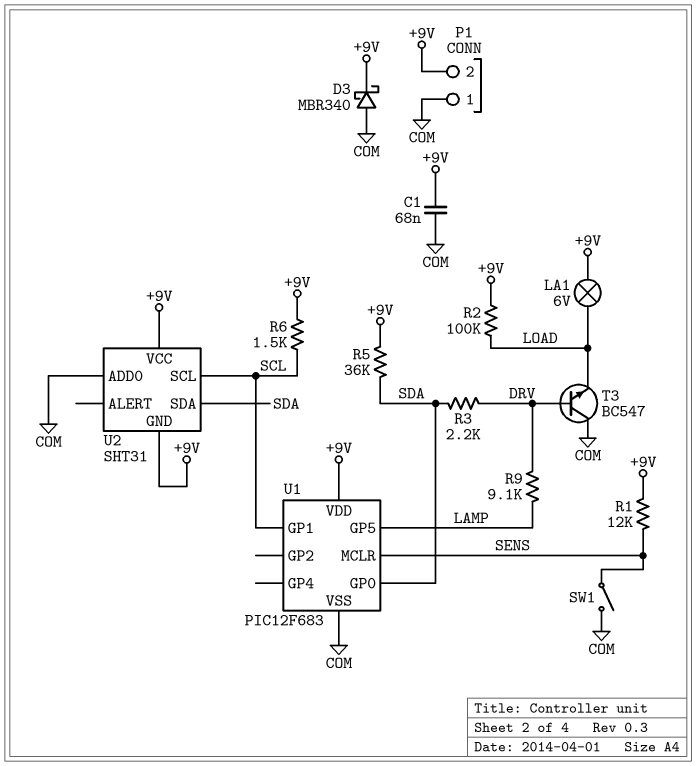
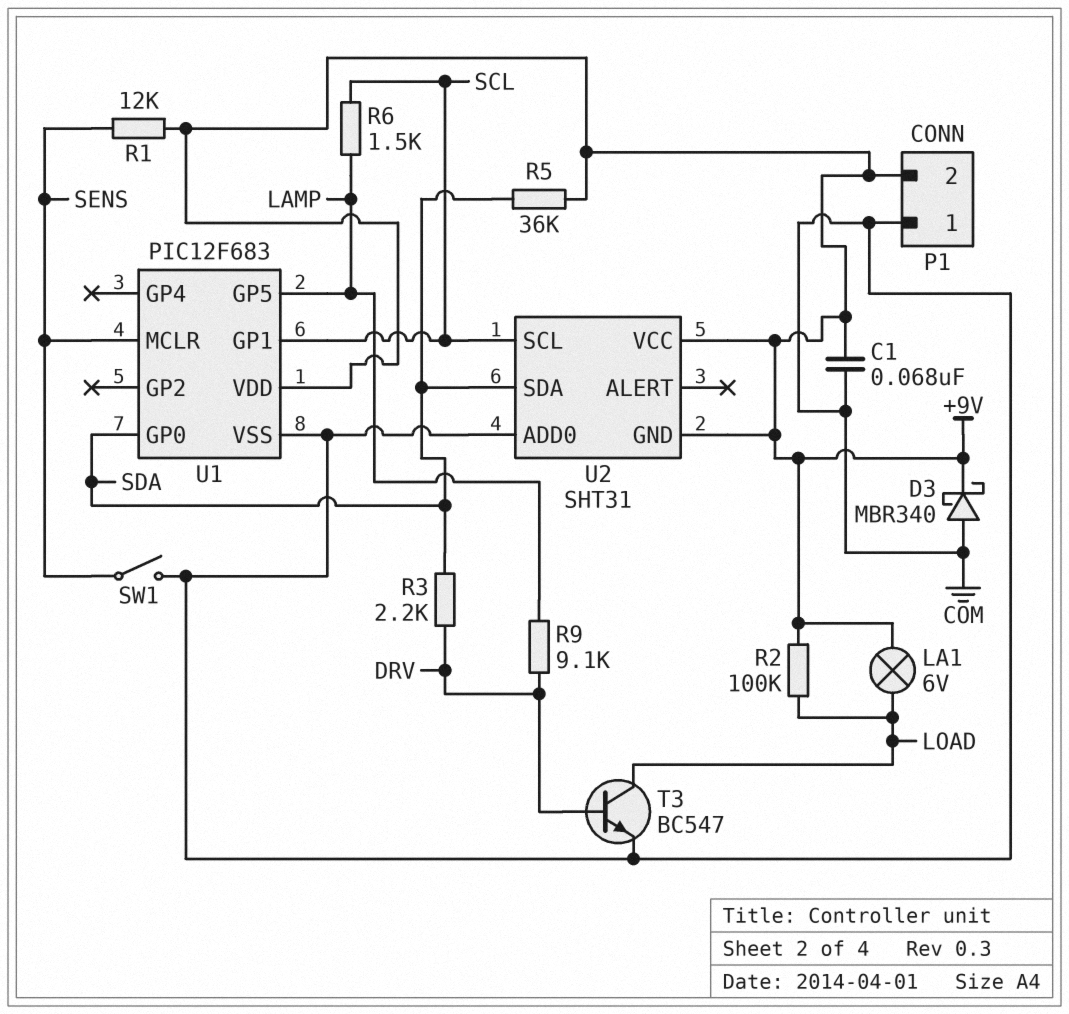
R6: 1.5k (+9V, SCL) -> 1.5k (LAMP, SCL)
T3: NPN BC547 (B DRV, C COM, E LOAD) -> NPN BC547 (B DRV, C LOAD, E COM)

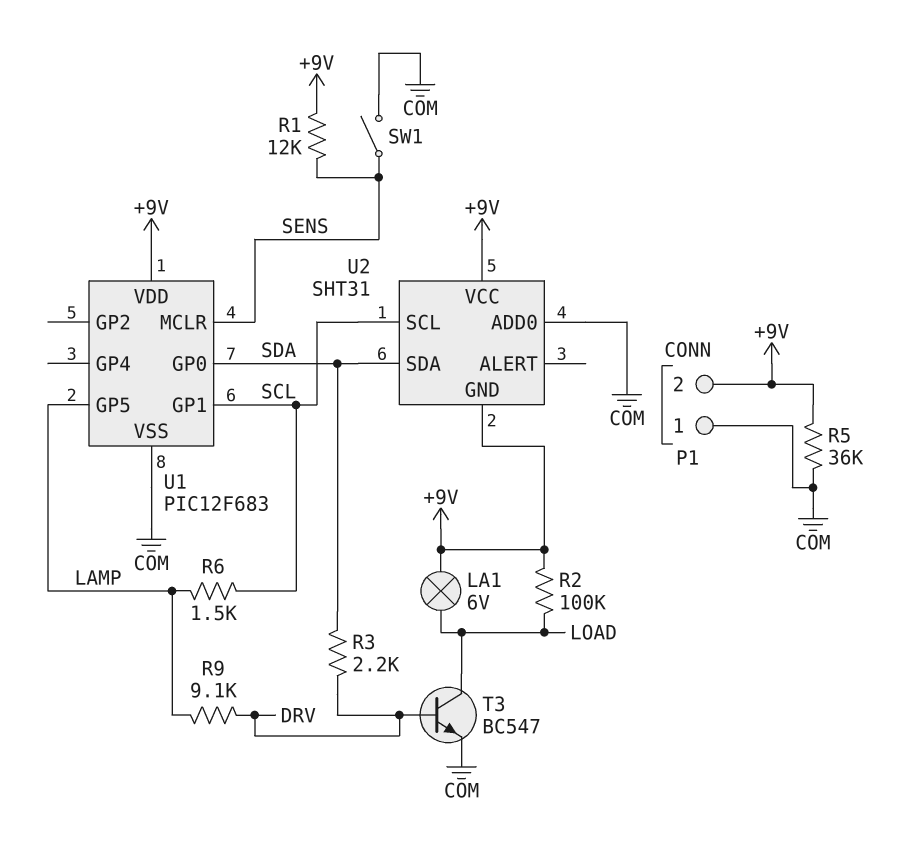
C1: 68nF (+9V, COM) -> none
D3: schottky MBR340 (A COM, K +9V) -> none
R5: 36k (+9V, SDA) -> 36k (+9V, COM)

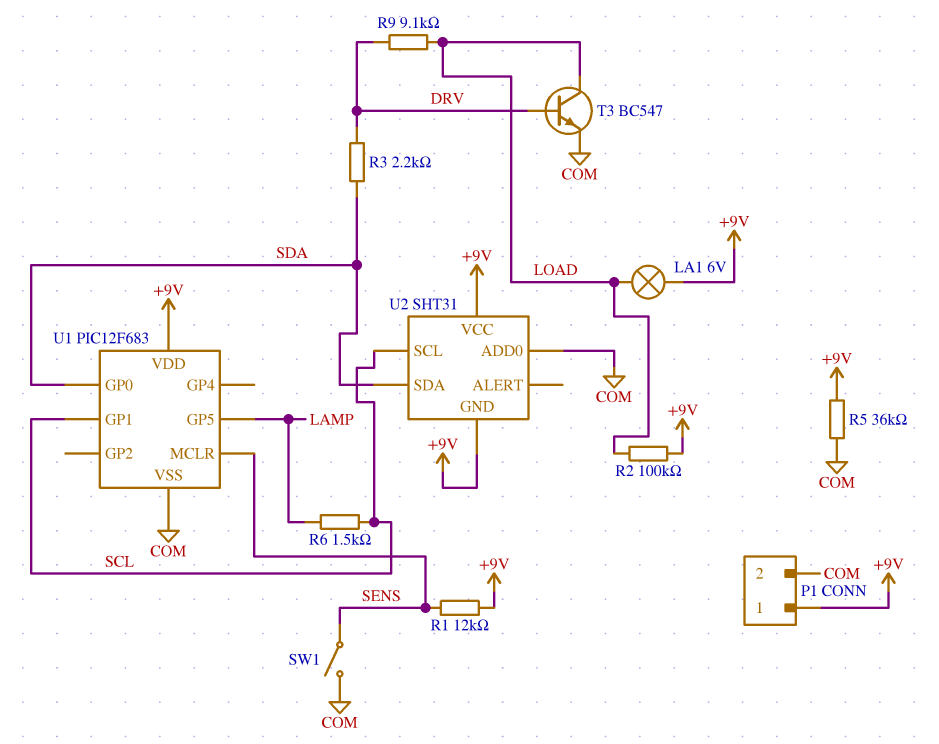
P1 pin 1: COM -> +9V
P1 pin 2: +9V -> COM
R9: 9.1k (DRV, LAMP) -> 9.1k (DRV, LOAD)

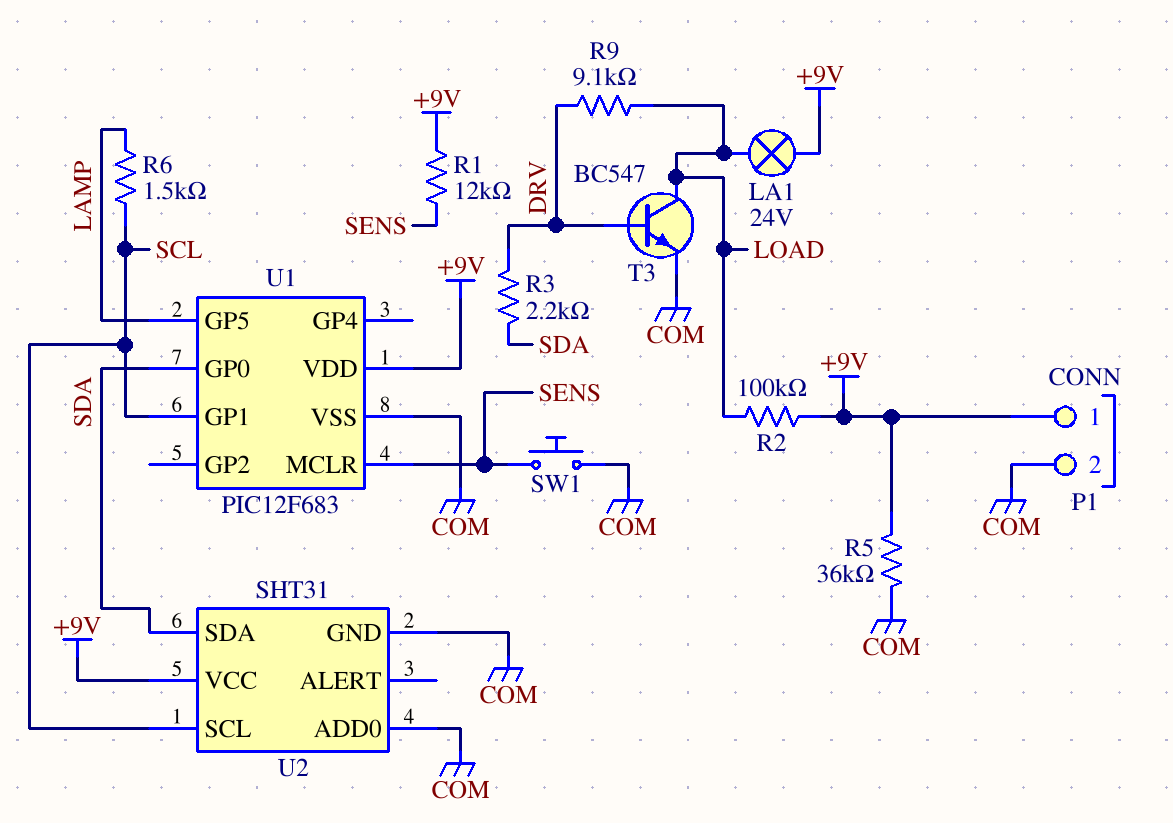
LA1: lamp 6V (+9V, LOAD) -> lamp 24V (+9V, LOAD)
SW1: switch (COM, SENS) -> button (COM, SENS)
U2 pin GND: +9V -> COM

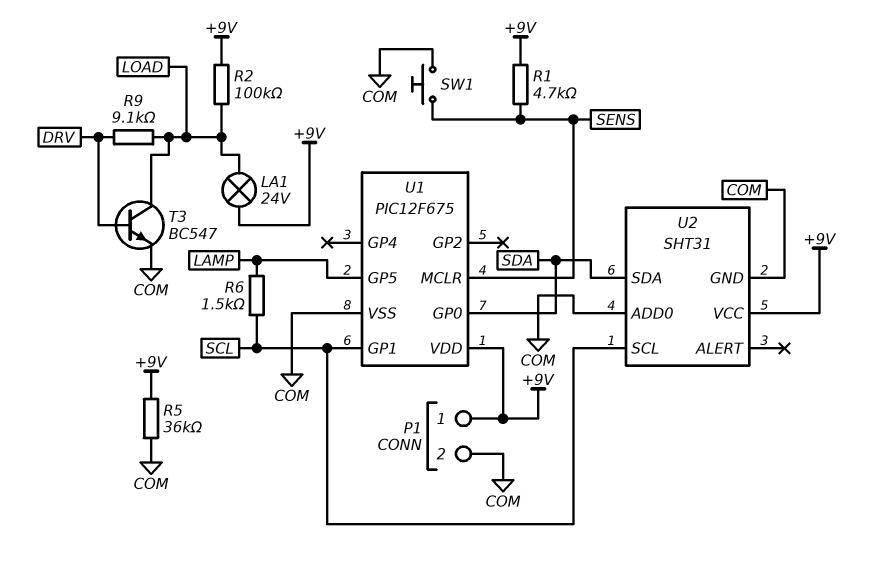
R1: 12k (+9V, SENS) -> 4.7k (+9V, SENS)
R3: 2.2k (DRV, SDA) -> none
U1: PIC12F683 -> PIC12F675

